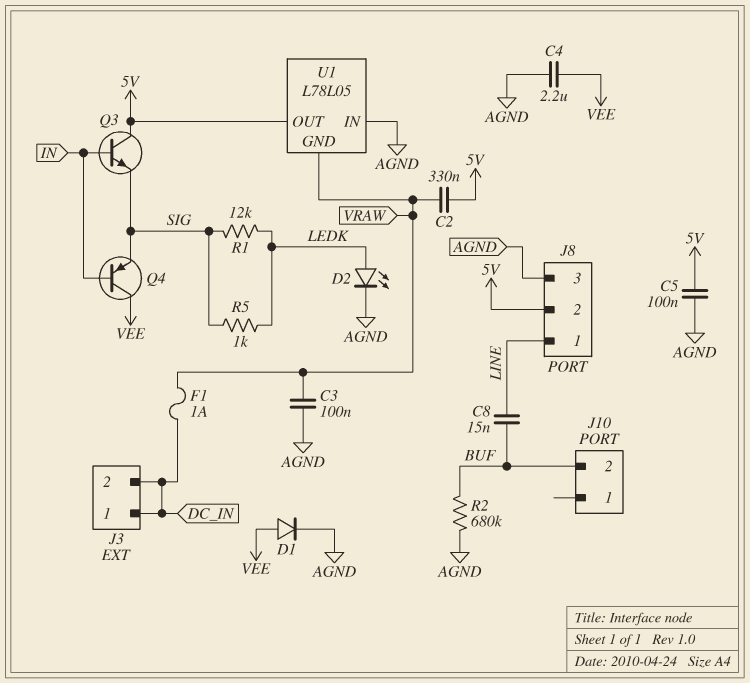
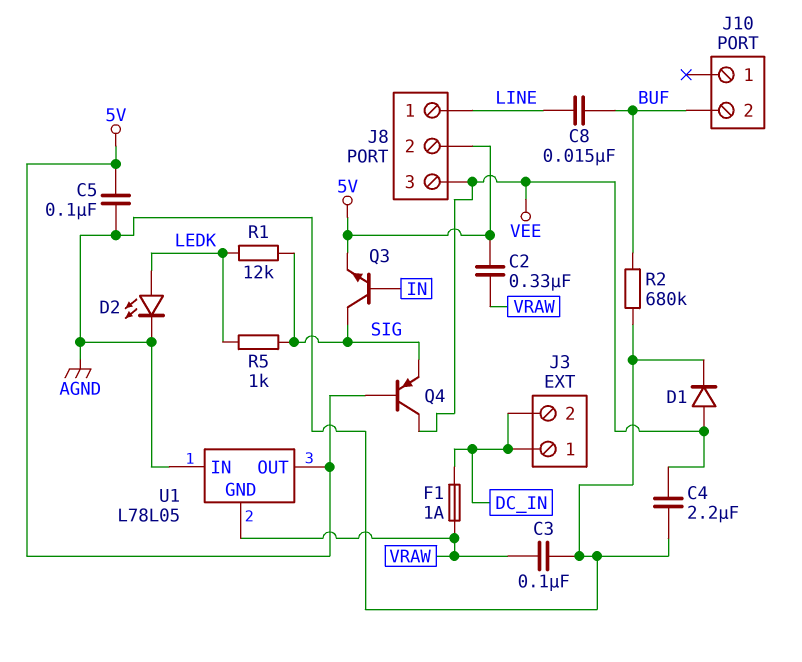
J8 pin 3: AGND -> VEE
Q3: NPN (B IN, C 5V, E SIG) -> NPN (B IN, C SIG, E 5V)
Q4: PNP (B IN, C VEE, E SIG) -> PNP (B 5V, C VEE, E SIG)

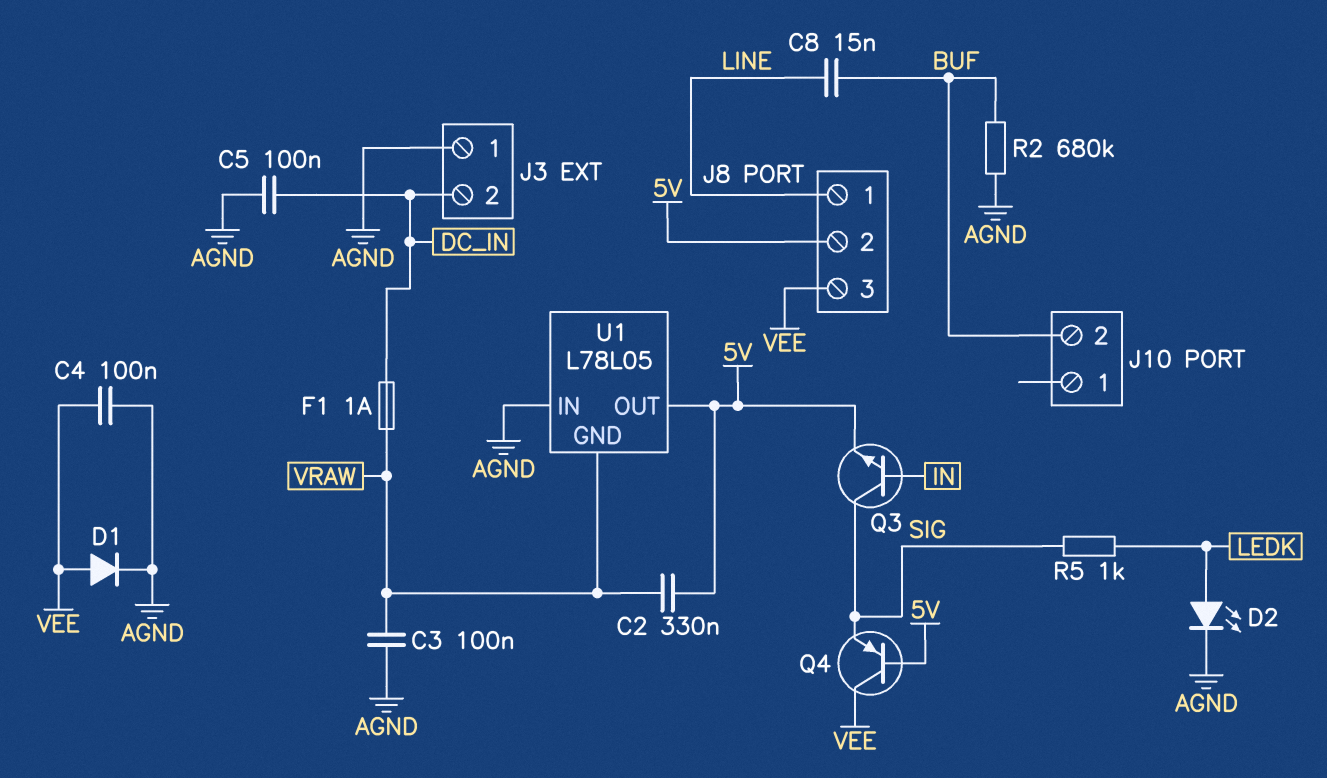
C4: 2.2uF (AGND, VEE) -> 100nF (AGND, VEE)
C5: 100nF (5V, AGND) -> 100nF (AGND, DC_IN)
J3 pin 1: DC_IN -> AGND
R1: 12k (LEDK, SIG) -> none

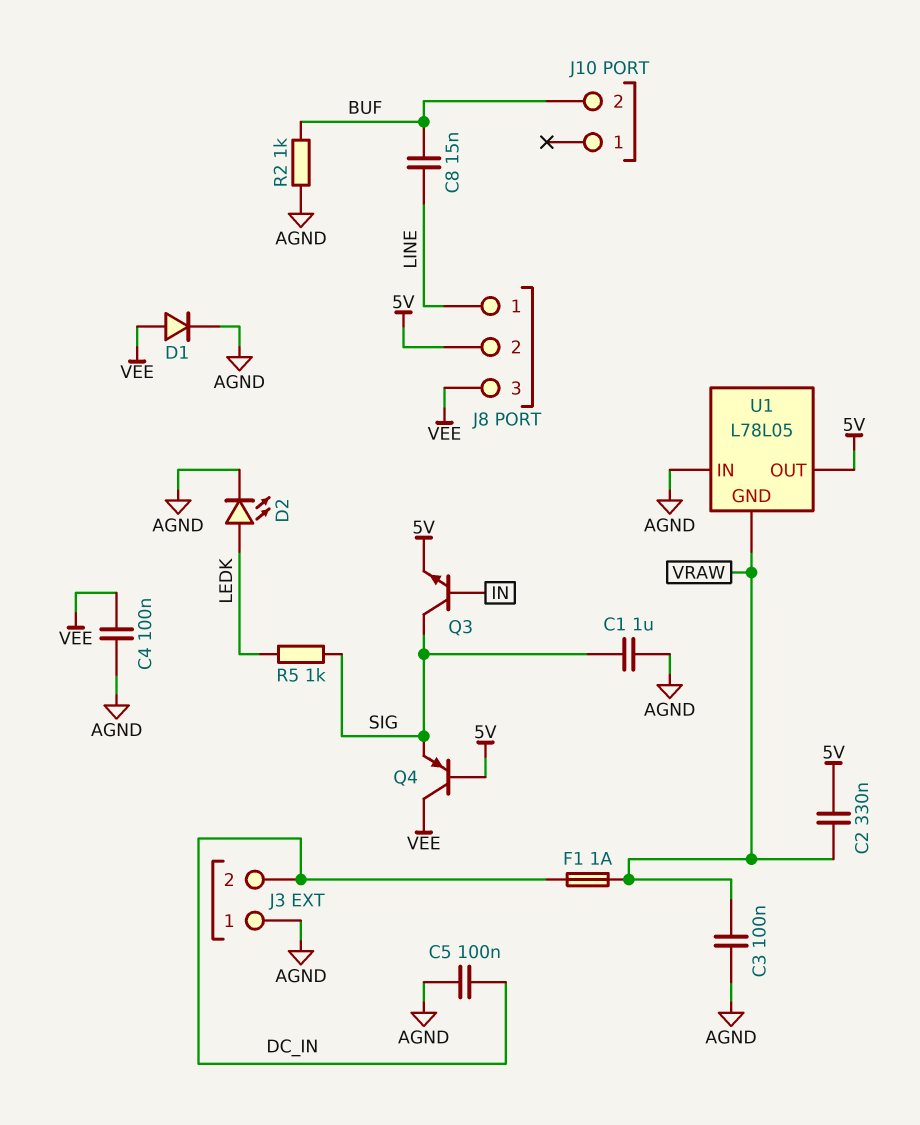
C1: none -> 1uF (AGND, SIG)
R2: 680k (AGND, BUF) -> 1k (AGND, BUF)

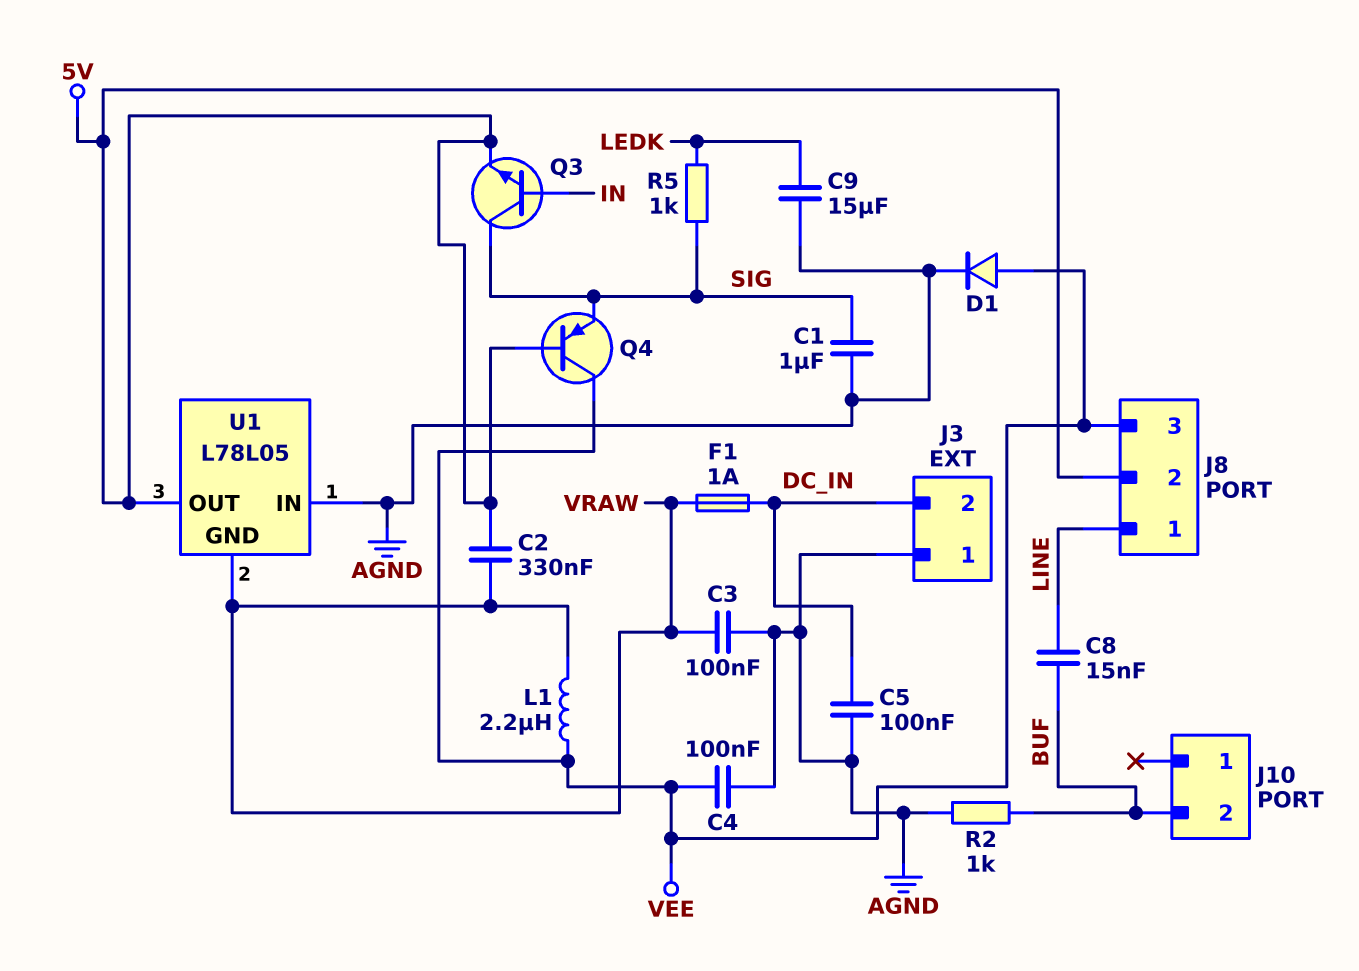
C9: none -> 15uF (AGND, LEDK)
D2: LED (A LEDK, K AGND) -> none
L1: none -> 2.2uH (VEE, VRAW)

